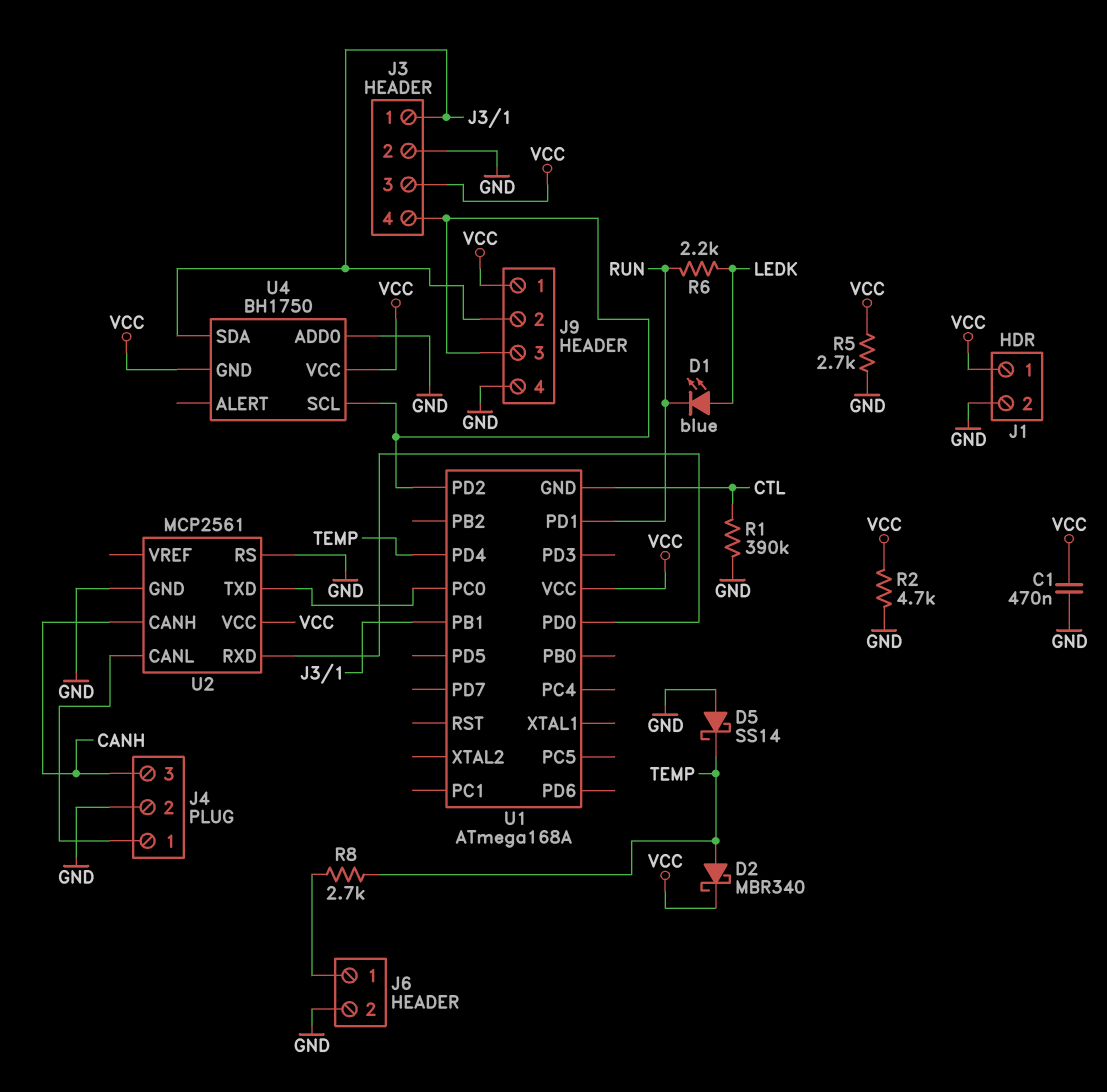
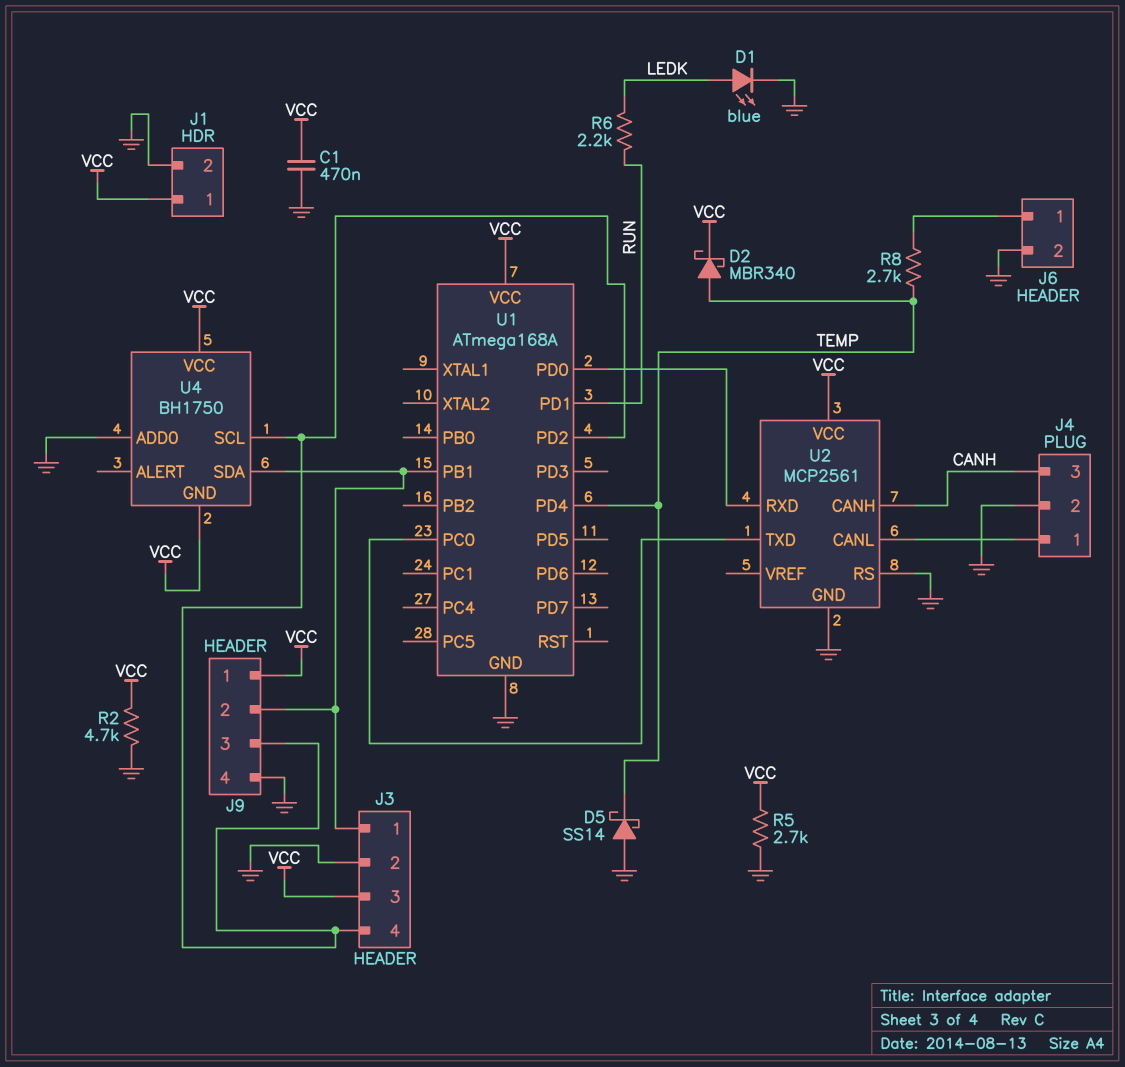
D1: LED blue (A LEDK, K RUN) -> LED blue (A LEDK, K GND)
R1: 390k (CTL, GND) -> none
U1 pin GND: CTL -> GND

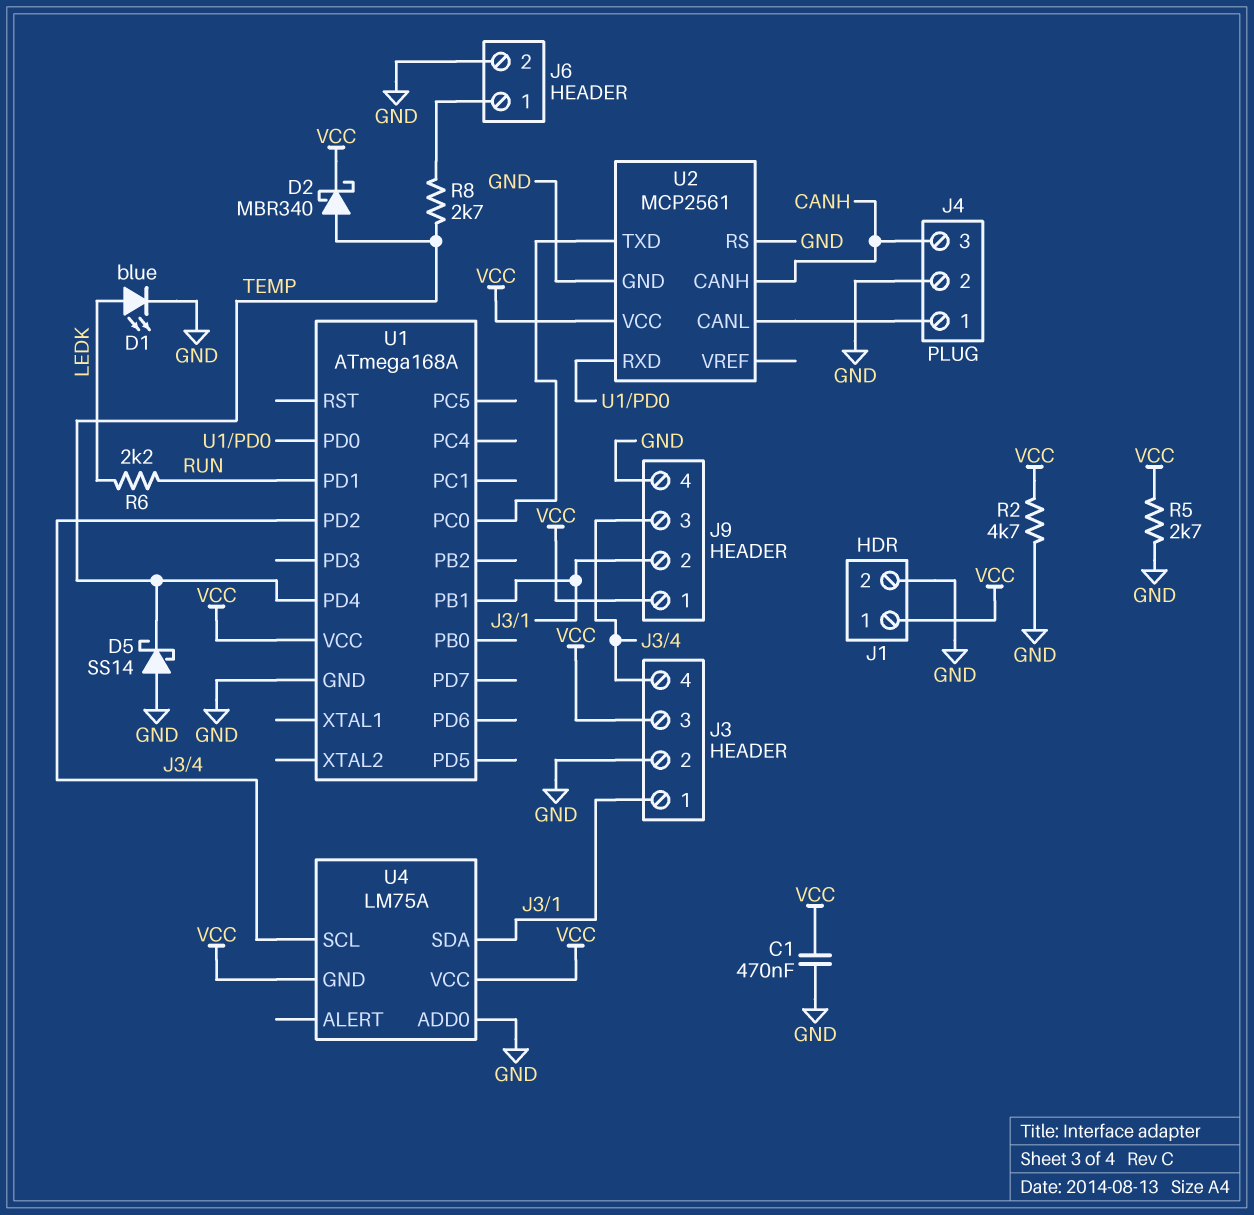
U4: BH1750 -> LM75A

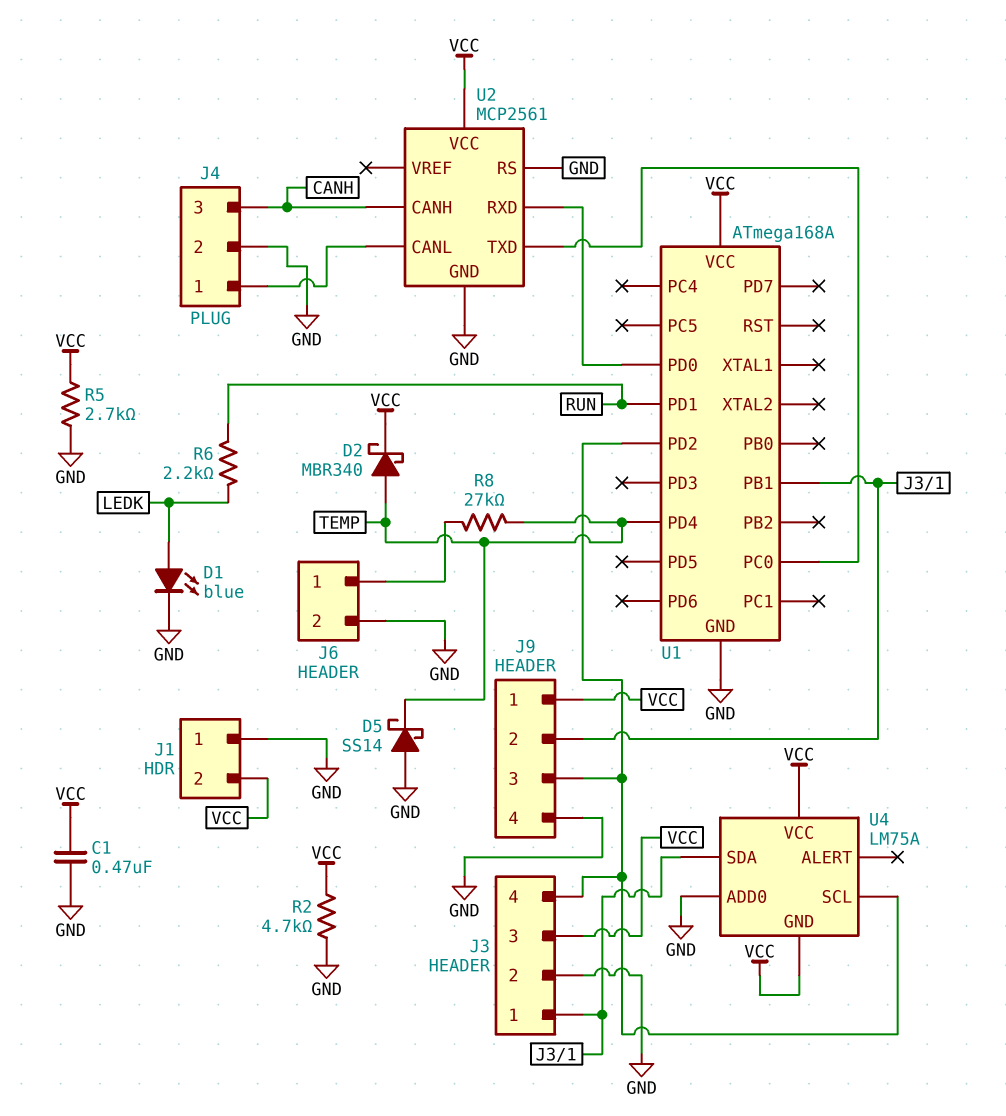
J1 pin 1: VCC -> GND
J1 pin 2: GND -> VCC
R8: 2.7k (J6/1, TEMP) -> 27k (J6/1, TEMP)

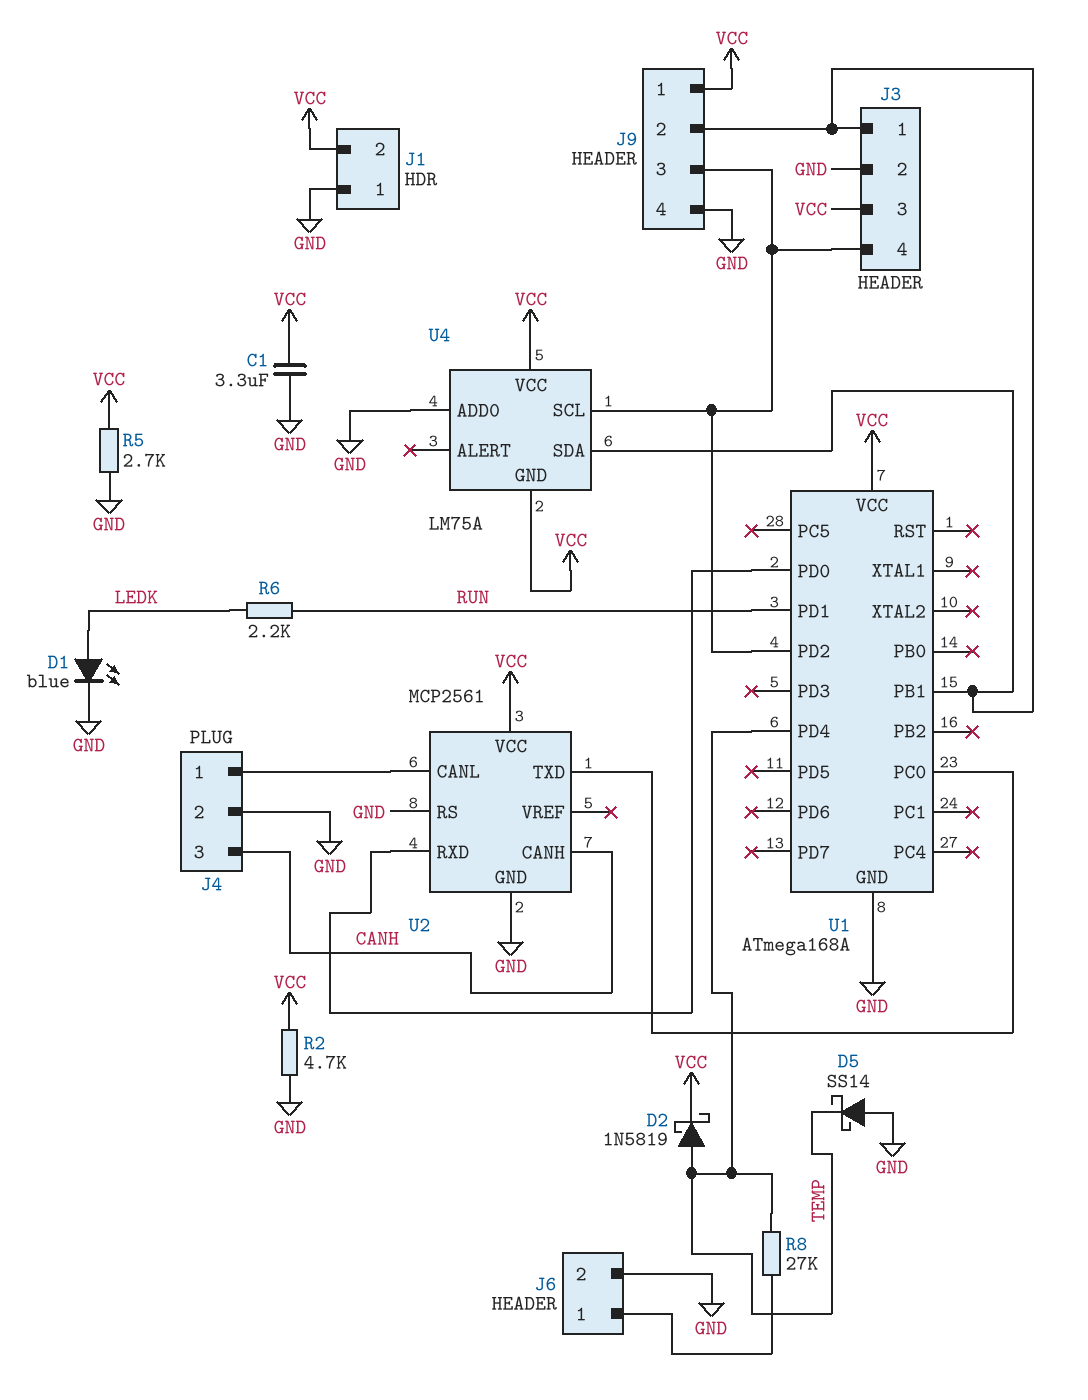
C1: 470nF (GND, VCC) -> 3.3uF (GND, VCC)
D2: schottky MBR340 (A TEMP, K VCC) -> schottky 1N5819 (A TEMP, K VCC)

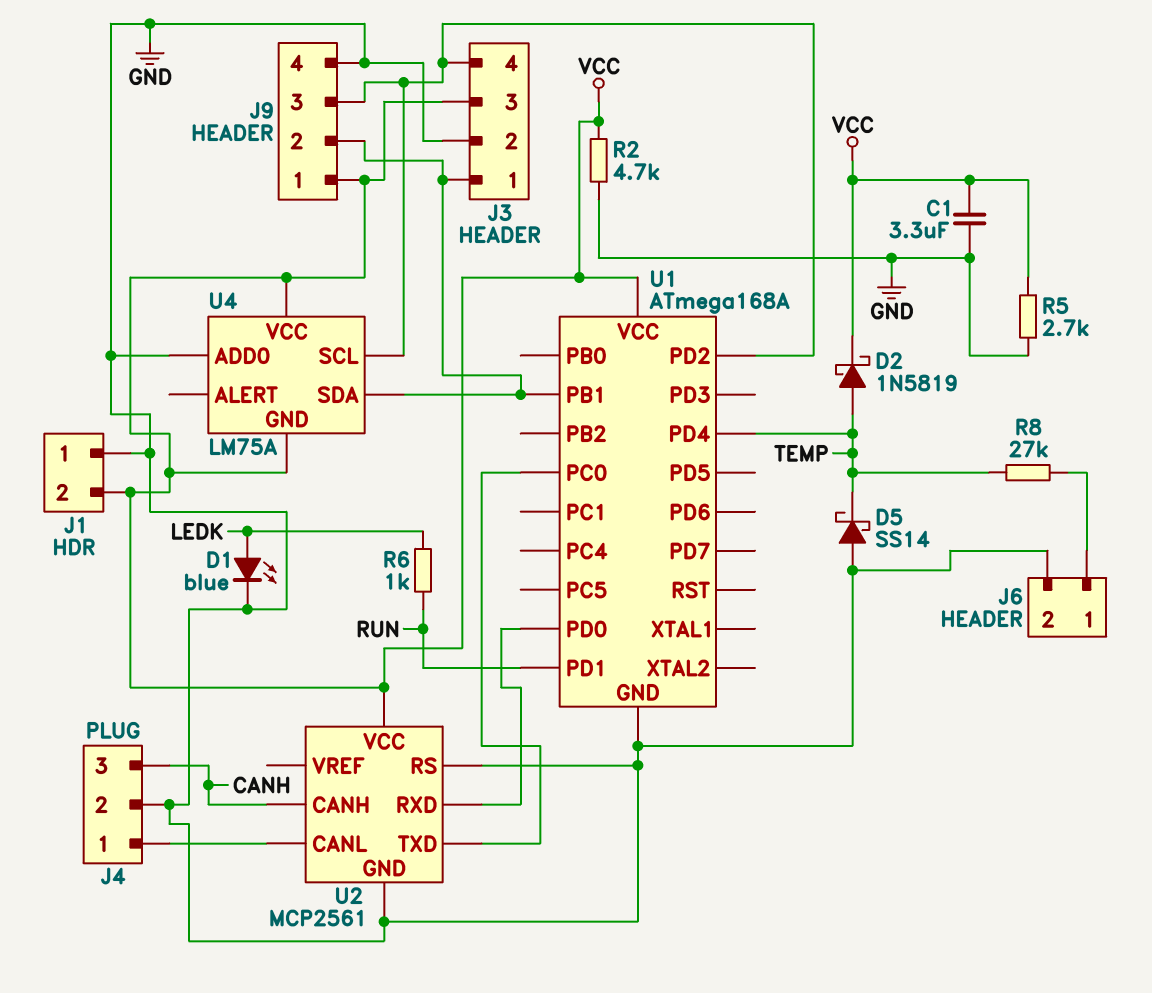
R6: 2.2k (LEDK, RUN) -> 1k (LEDK, RUN)

